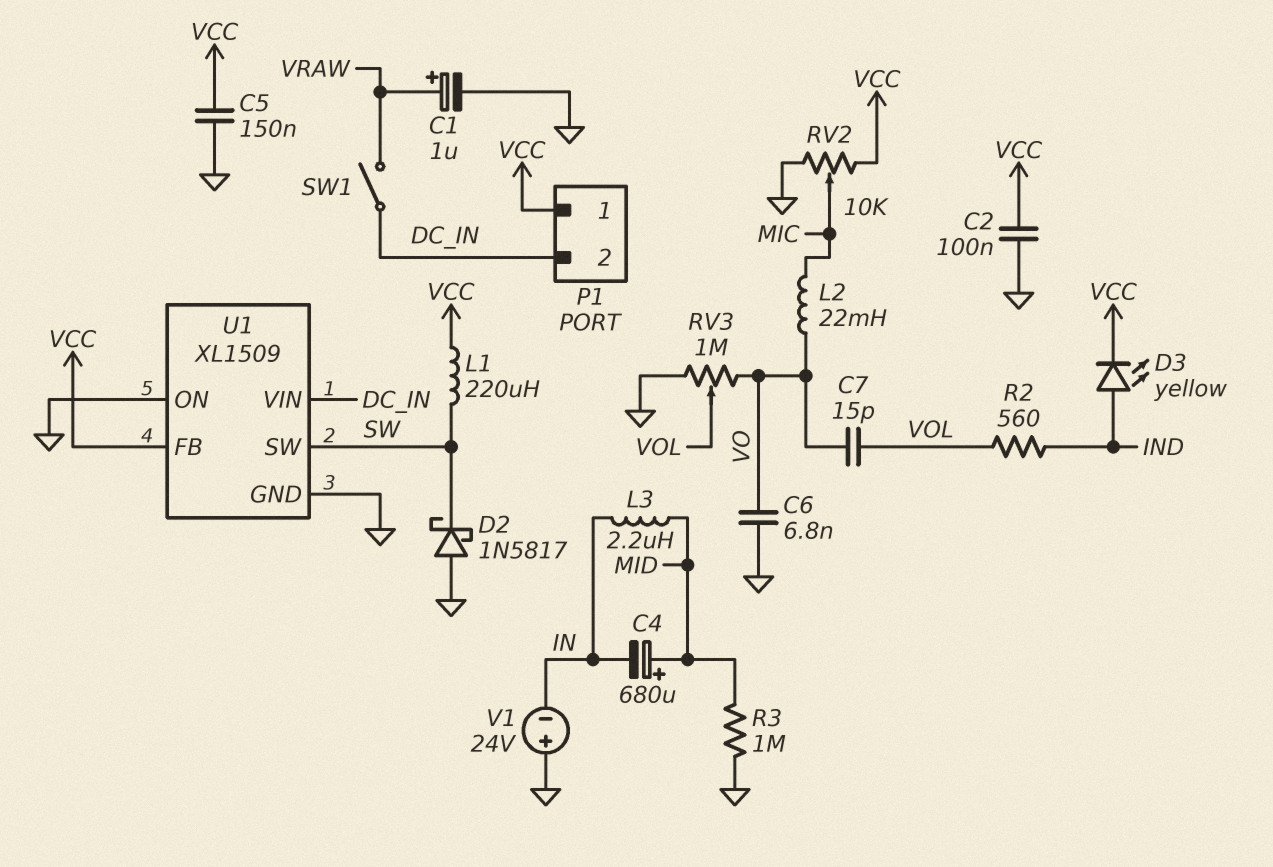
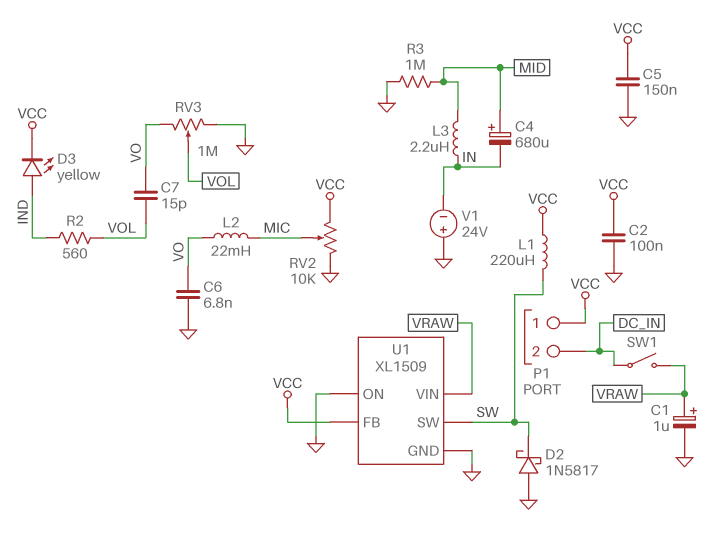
U1 pin VIN: DC_IN -> VRAW

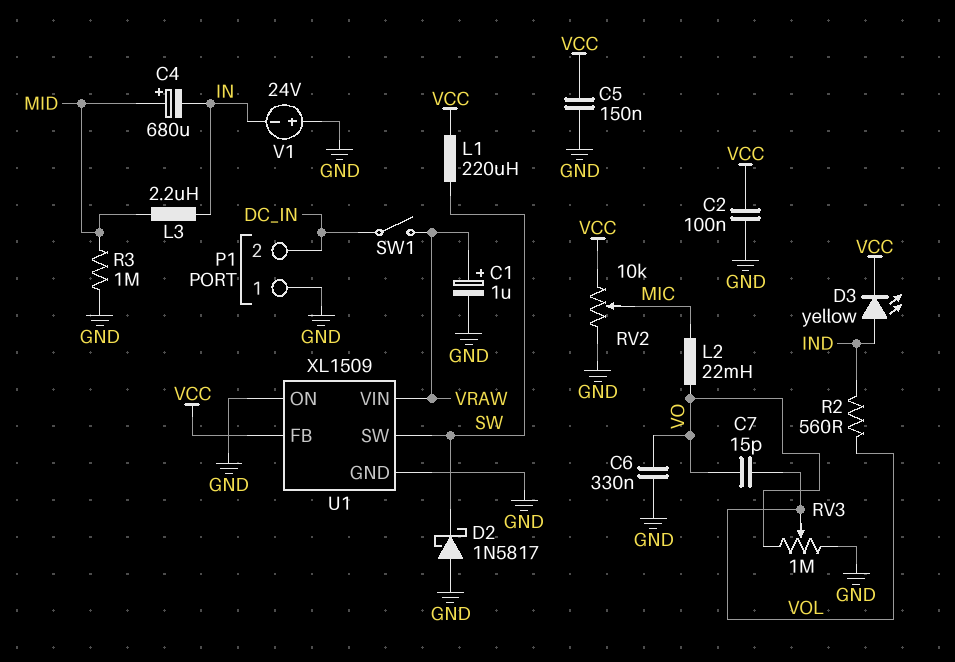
C6: 6.8nF (GND, VO) -> 330nF (GND, VO)
P1 pin 1: VCC -> GND

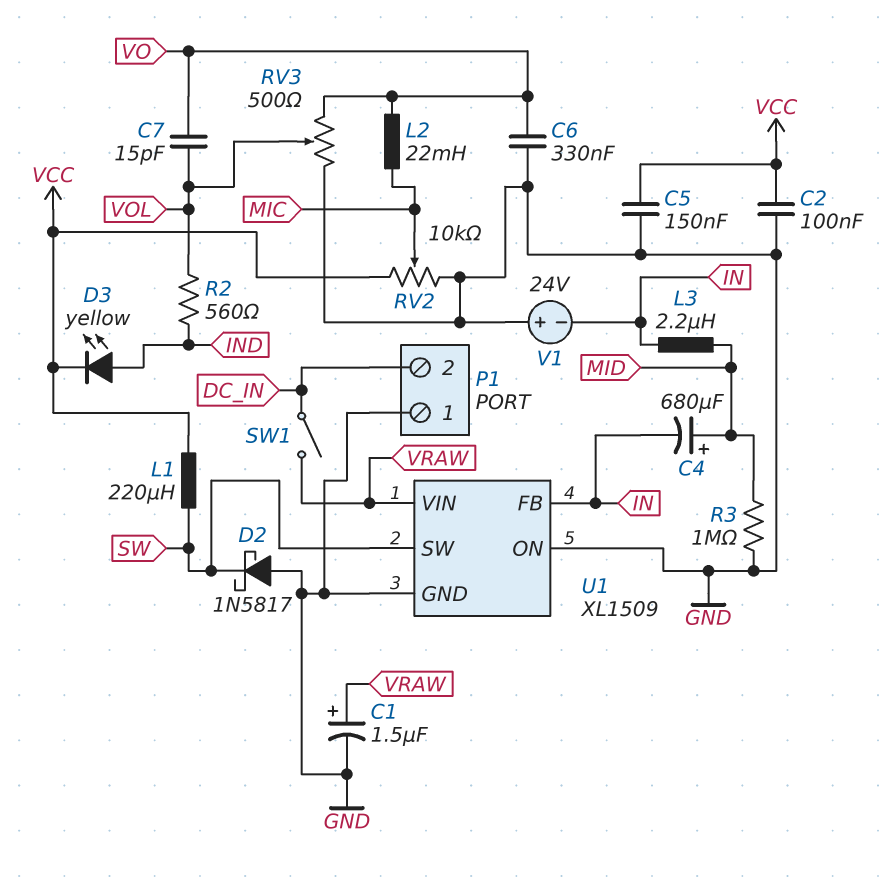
C1: 1uF (plus VRAW, minus GND) -> 1.5uF (plus VRAW, minus GND)
RV3: 1M (GND, VO, wiper VOL) -> 500 (GND, VO, wiper VOL)
U1 pin FB: VCC -> IN

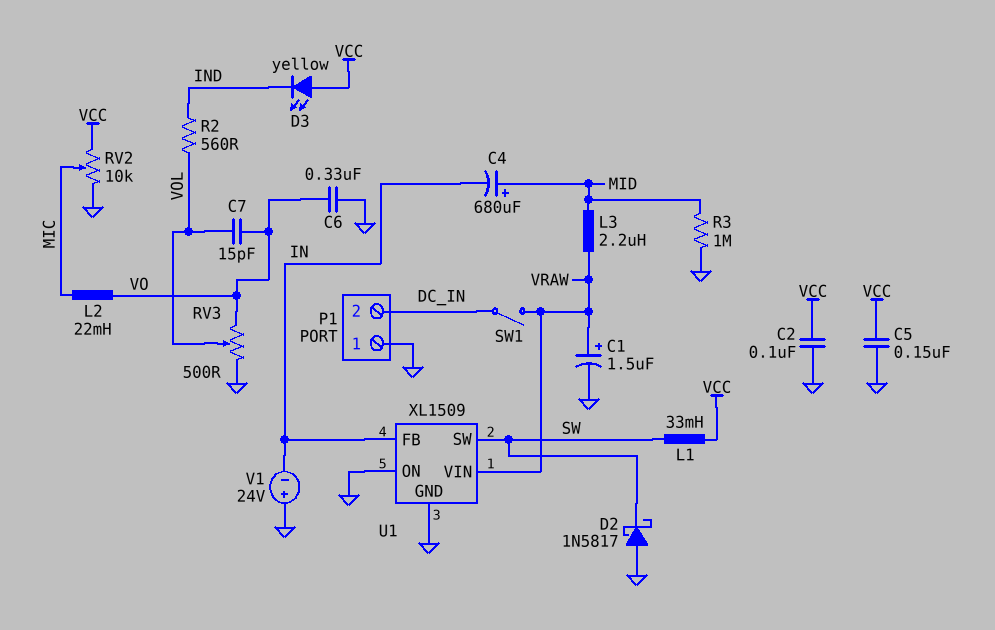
D3: LED yellow (A IND, K VCC) -> LED yellow (A VCC, K IND)
L1: 220uH (SW, VCC) -> 33mH (SW, VCC)
L3: 2.2uH (IN, MID) -> 2.2uH (MID, VRAW)

